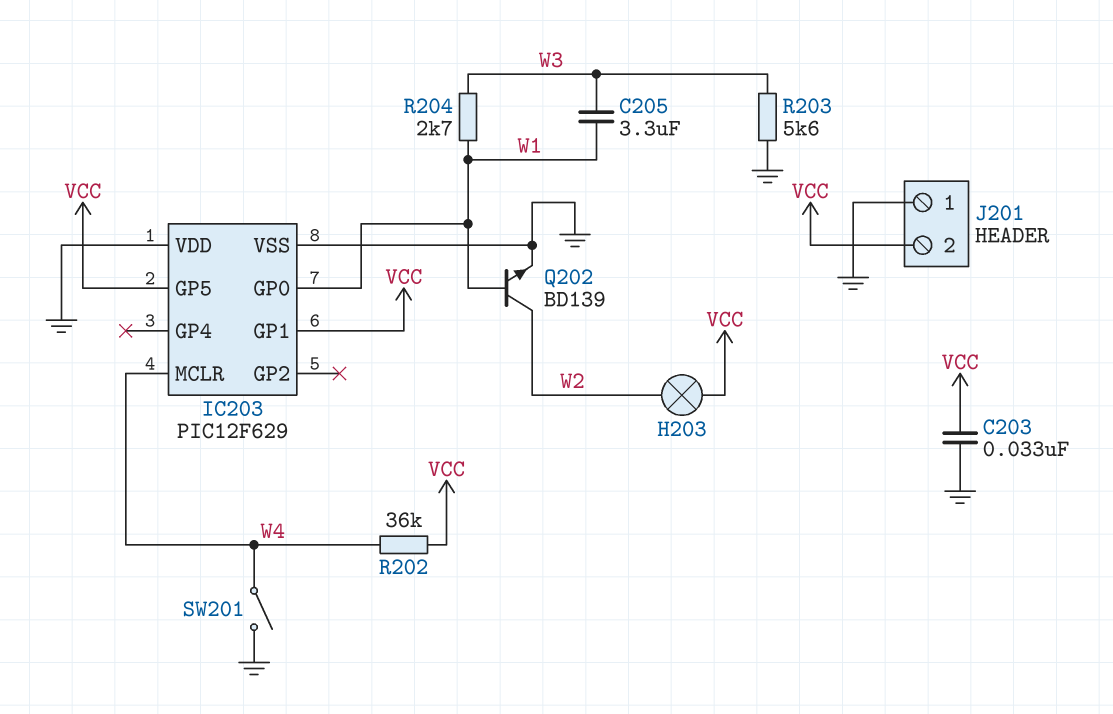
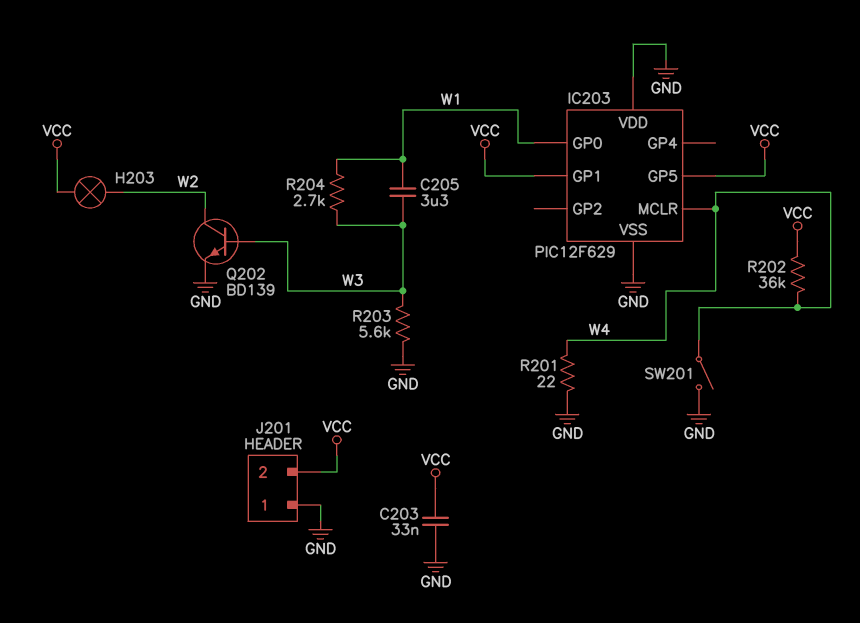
Q202: NPN BD139 (B W1, C W2, E GND) -> NPN BD139 (B W3, C W2, E GND)
R201: none -> 22 (GND, W4)

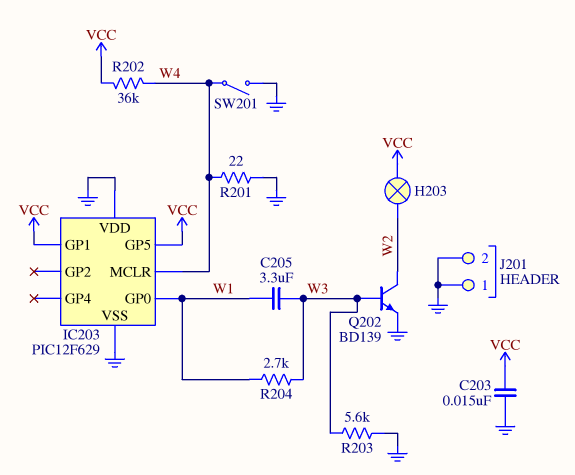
C203: 33nF (GND, VCC) -> 15nF (GND, VCC)
J201 pin 2: VCC -> GND

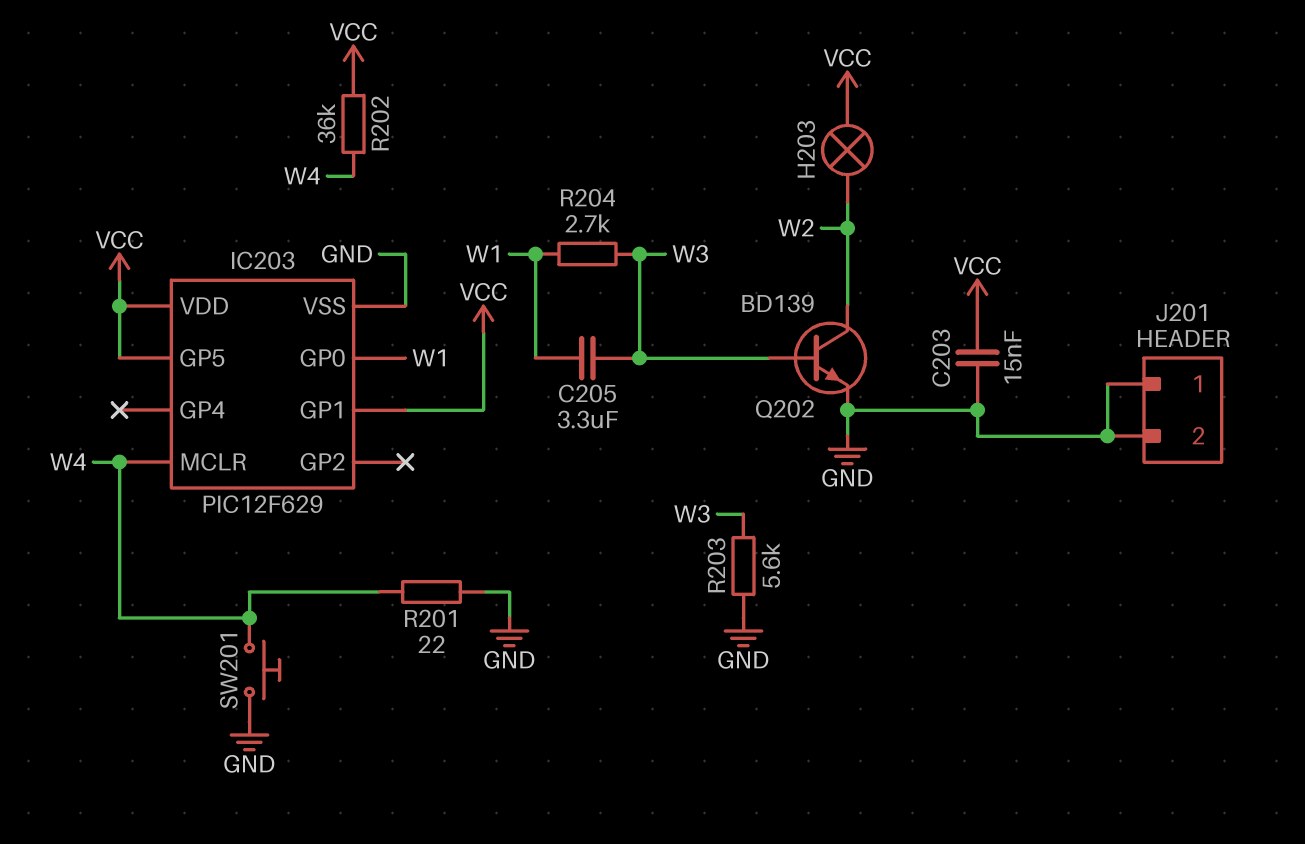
IC203 pin VDD: GND -> VCC
SW201: switch (GND, W4) -> button (GND, W4)

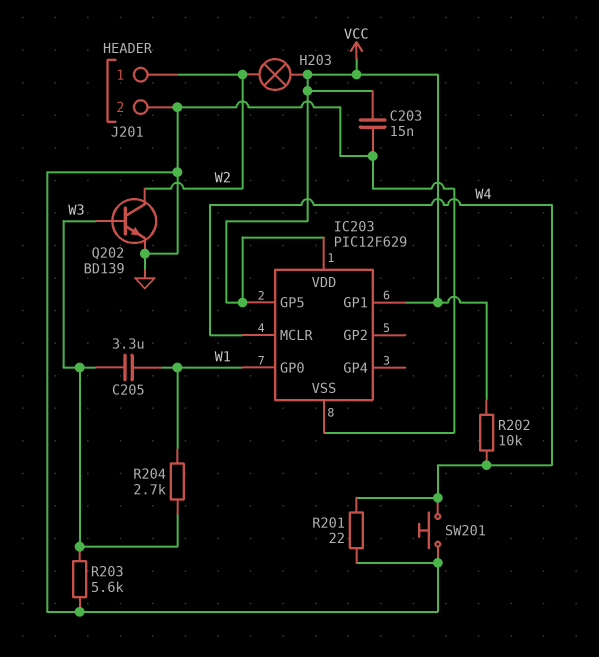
J201 pin 1: GND -> W2
R202: 36k (VCC, W4) -> 10k (VCC, W4)

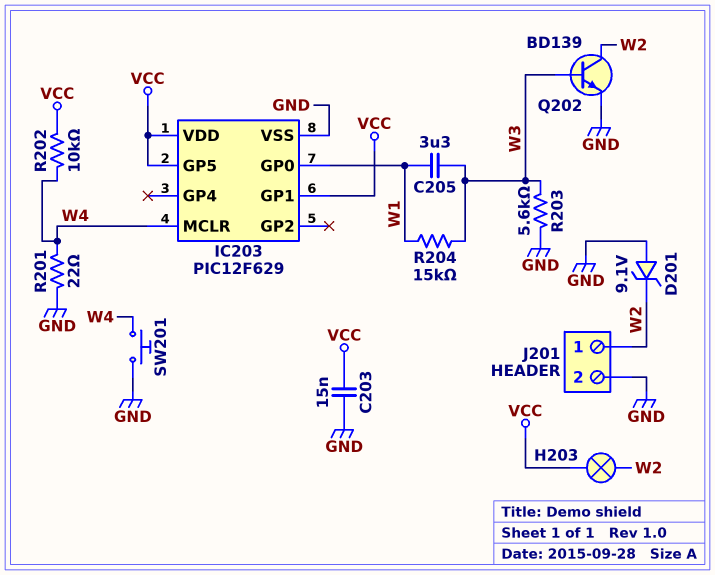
D201: none -> zener 9.1V (A GND, K W2)
R204: 2.7k (W1, W3) -> 15k (W1, W3)

